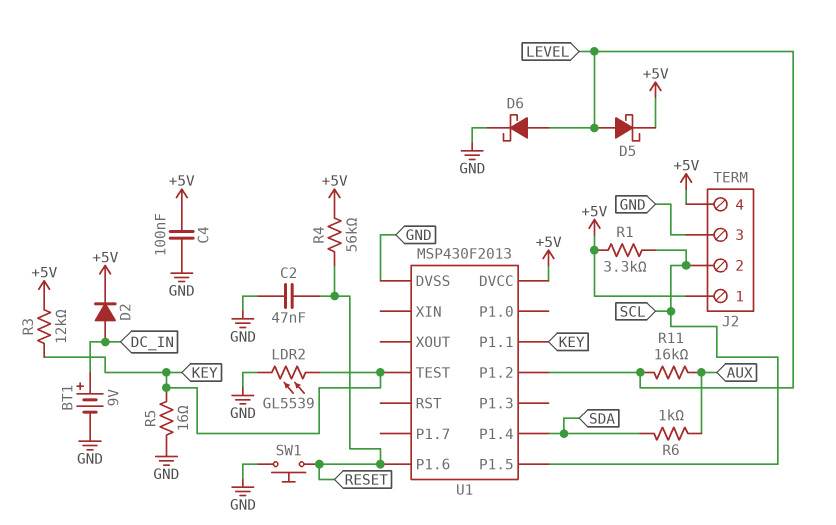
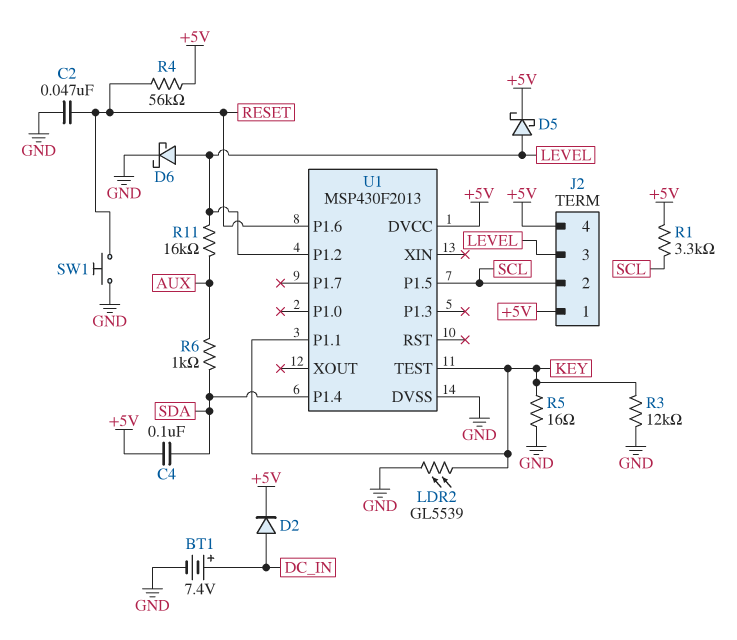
BT1: 9V (plus DC_IN, minus GND) -> 7.4V (plus DC_IN, minus GND)
C4: 100nF (+5V, GND) -> 100nF (+5V, SDA)
J2 pin 3: GND -> LEVEL
R3: 12k (+5V, KEY) -> 12k (GND, KEY)

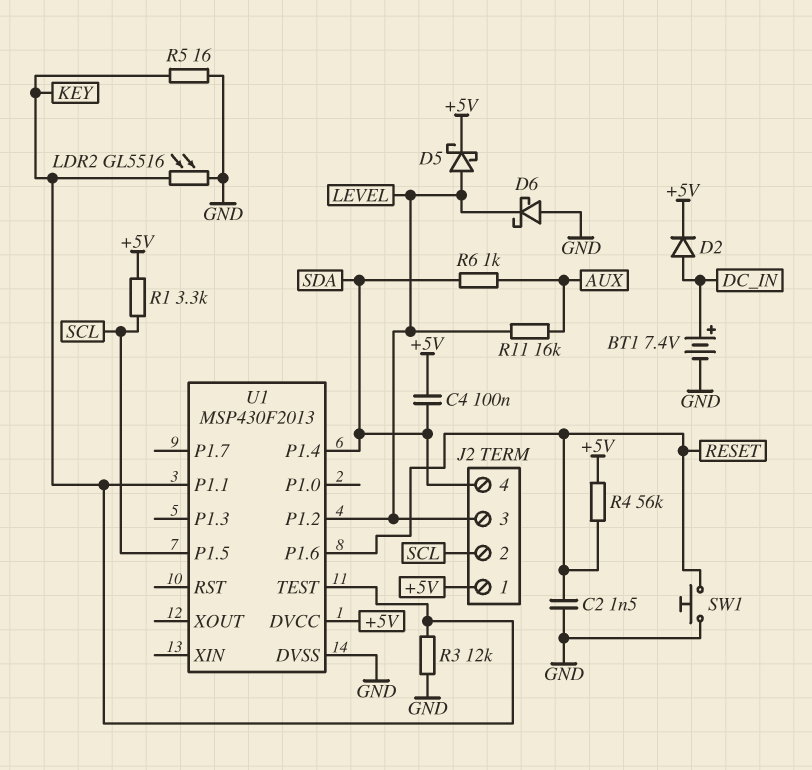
C2: 47nF (GND, RESET) -> 1.5nF (GND, RESET)
D6: schottky (A LEVEL, K GND) -> schottky (A GND, K LEVEL)
J2 pin 4: +5V -> SDA
LDR2: GL5539 (GND, KEY) -> GL5516 (GND, KEY)

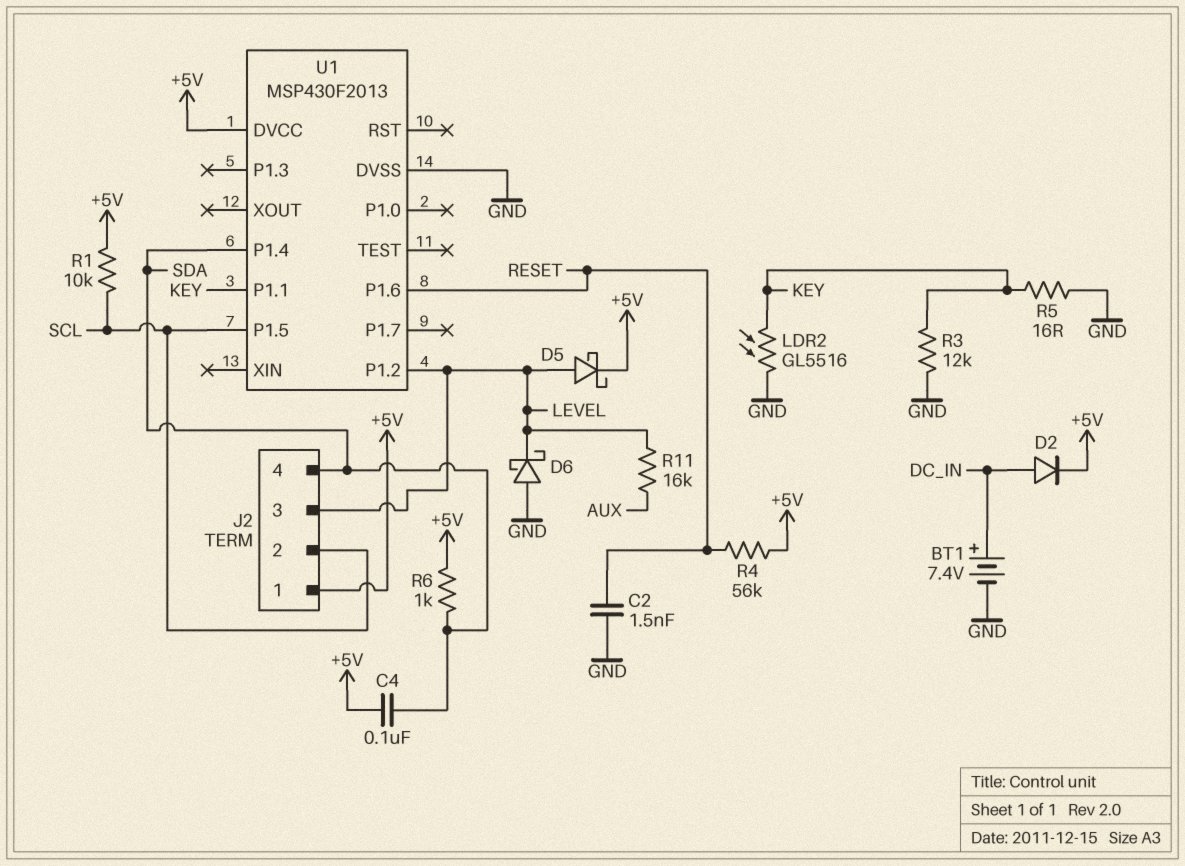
R1: 3.3k (+5V, SCL) -> 10k (+5V, SCL)
R6: 1k (AUX, SDA) -> 1k (+5V, SDA)
SW1: button (GND, RESET) -> none
U1 pin TEST: KEY -> none

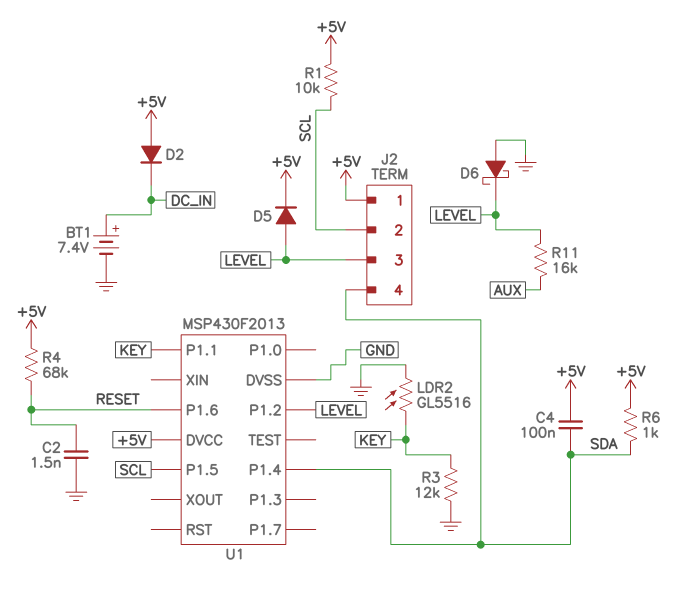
D2: diode (A DC_IN, K +5V) -> diode (A +5V, K DC_IN)
D5: schottky (A LEVEL, K +5V) -> diode (A LEVEL, K +5V)
R4: 56k (+5V, RESET) -> 68k (+5V, RESET)
R5: 16 (GND, KEY) -> none

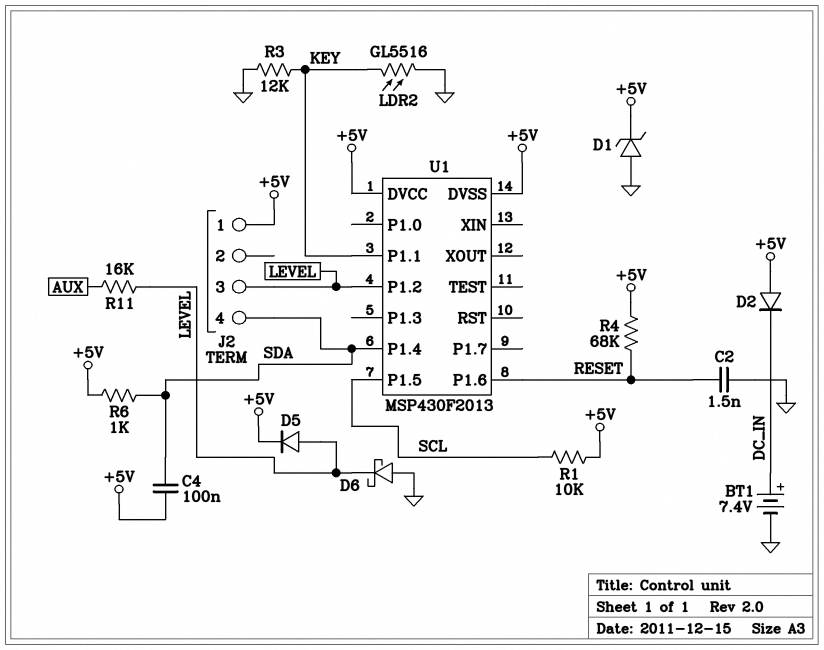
D1: none -> zener (A GND, K +5V)
J2 pin 2: SCL -> none
U1 pin DVSS: GND -> +5V

